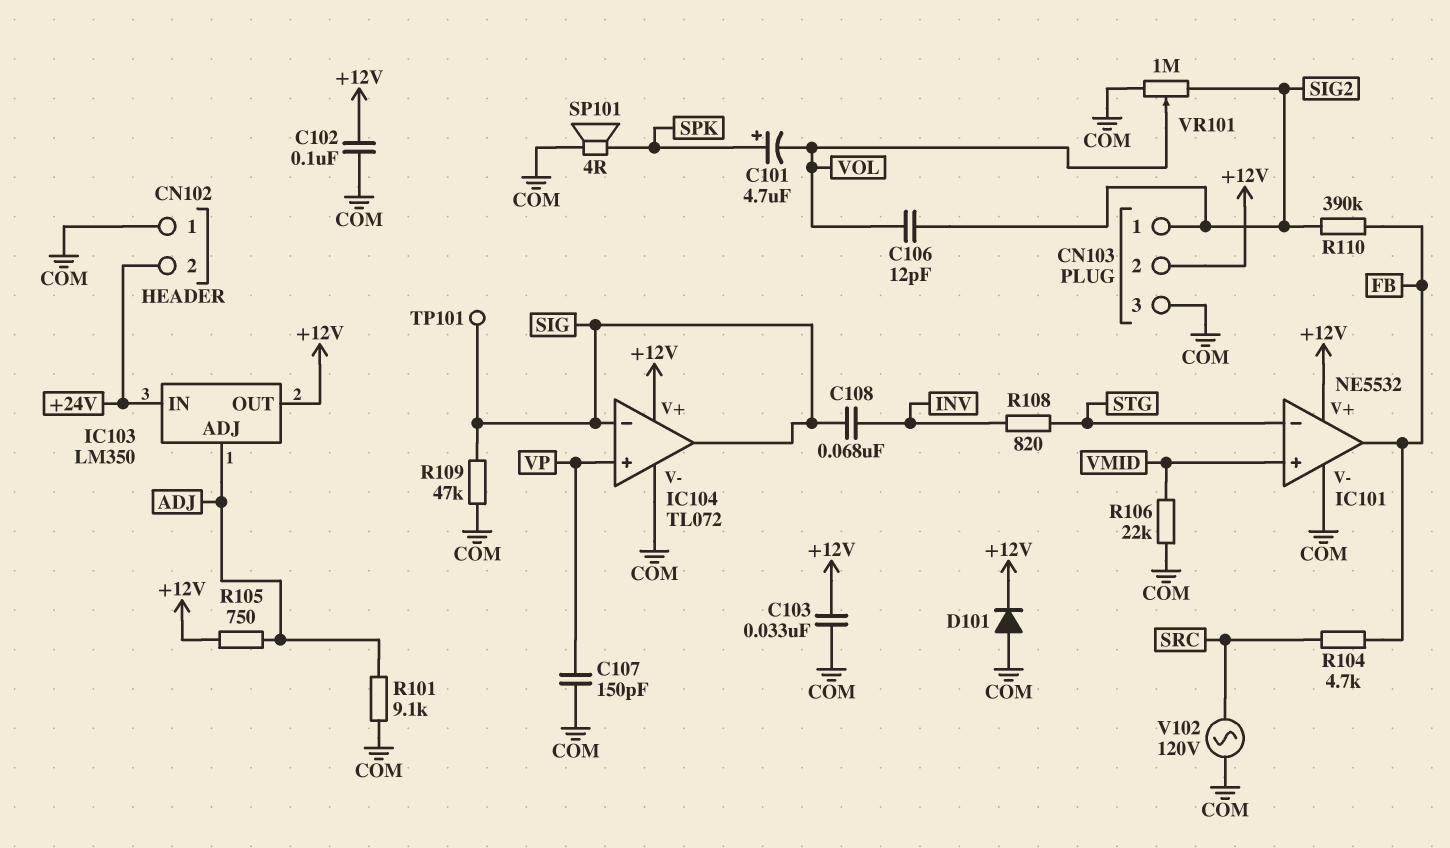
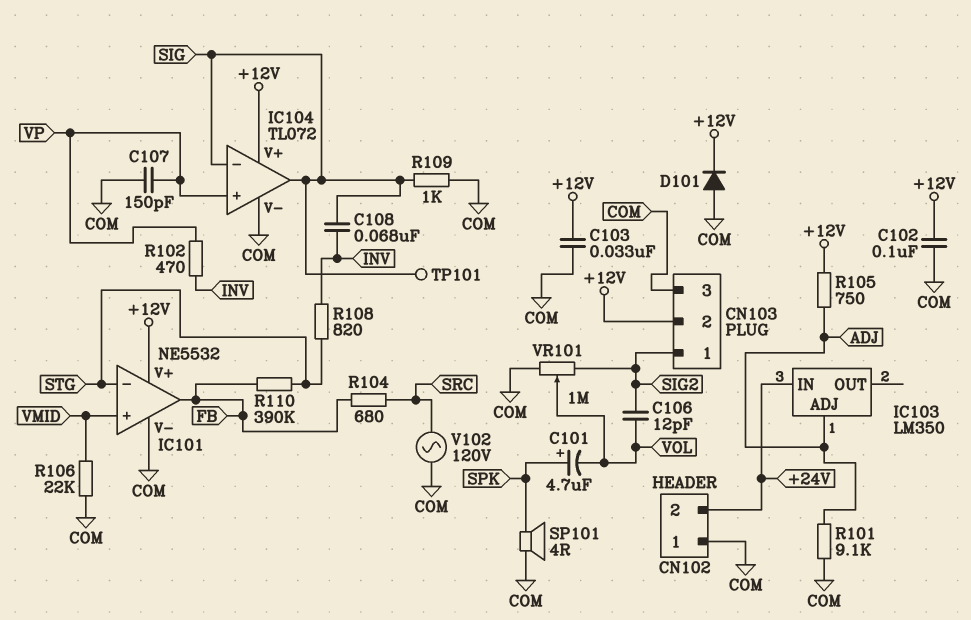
IC103 pin OUT: +12V -> none
R102: none -> 470 (INV, VP)
R104: 4.7k (FB, SRC) -> 680 (FB, SRC)
R109: 47k (COM, SIG) -> 1k (COM, SIG)
R110: 390k (FB, SIG2) -> 390k (FB, STG)

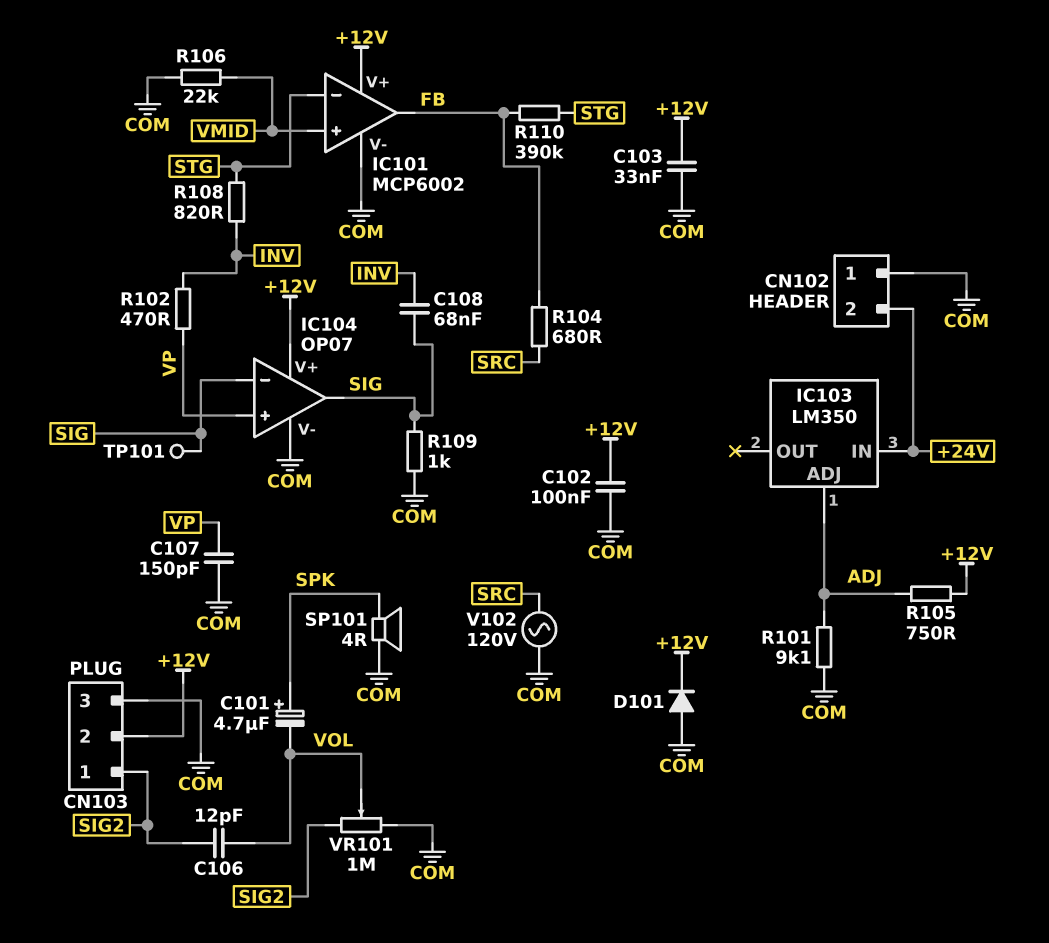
IC101: NE5532 -> MCP6002
IC104: TL072 -> OP07

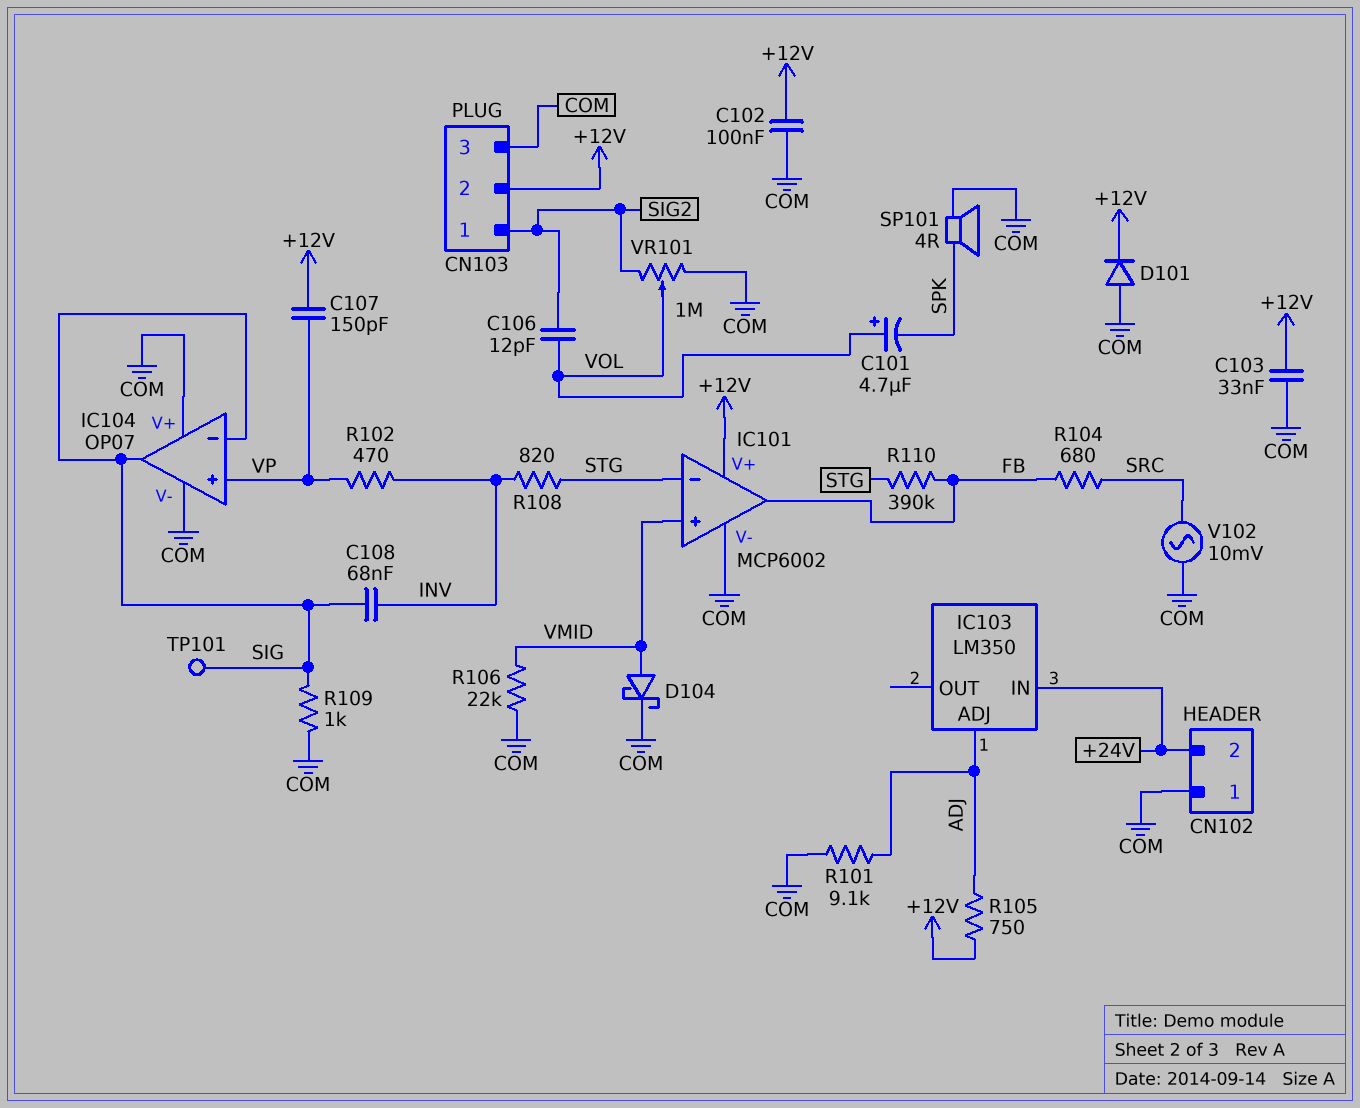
C101: 4.7uF (plus SPK, minus VOL) -> 4.7uF (plus VOL, minus SPK)
C107: 150pF (COM, VP) -> 150pF (+12V, VP)
D104: none -> schottky (A VMID, K COM)
IC104 pin V+: +12V -> COM
V102: AC 120V (COM, SRC) -> AC 10mV (COM, SRC)

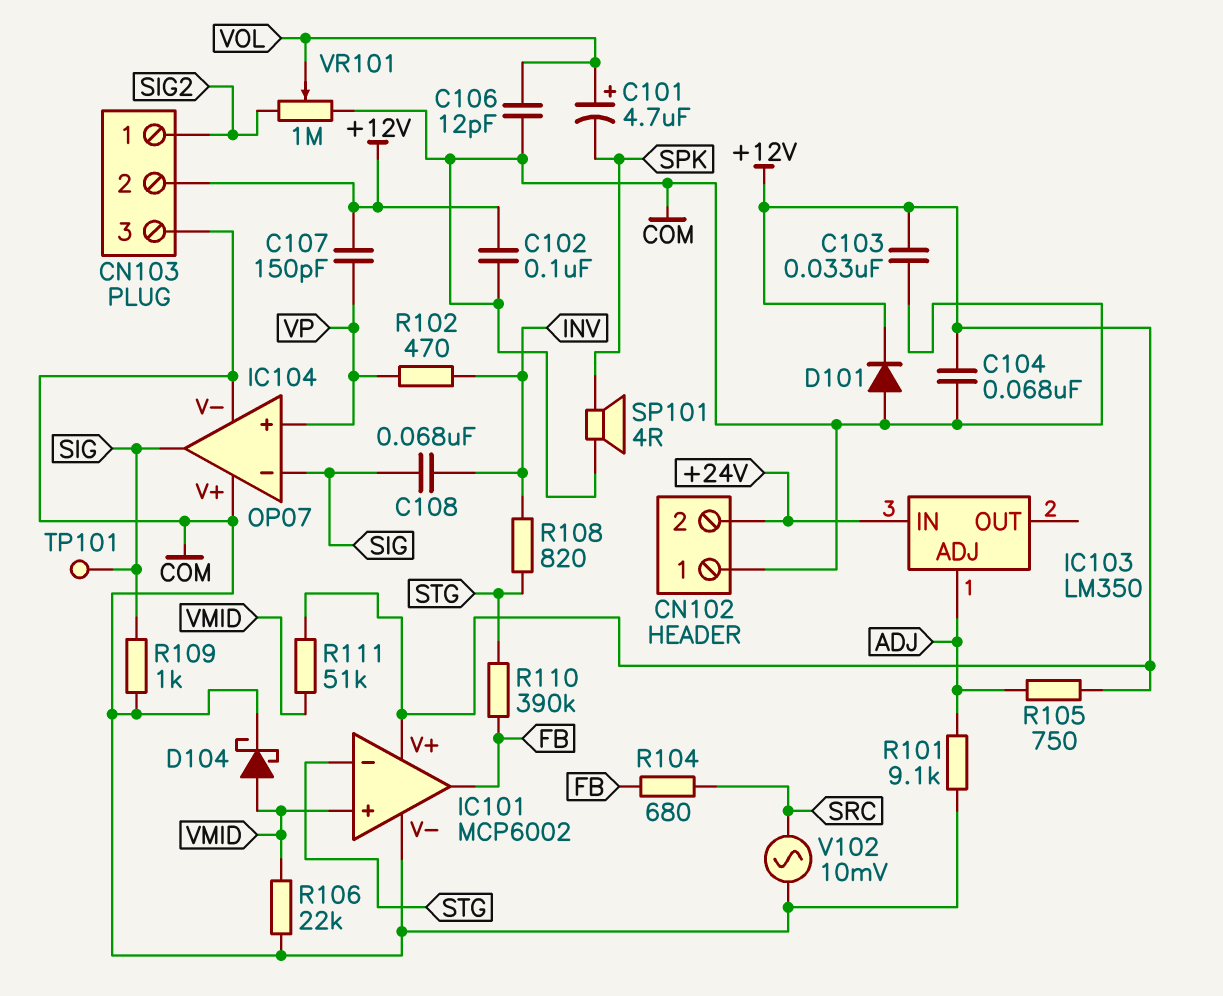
C104: none -> 68nF (+12V, COM)
C106: 12pF (SIG2, VOL) -> 12pF (COM, VOL)
R111: none -> 51k (+12V, VMID)

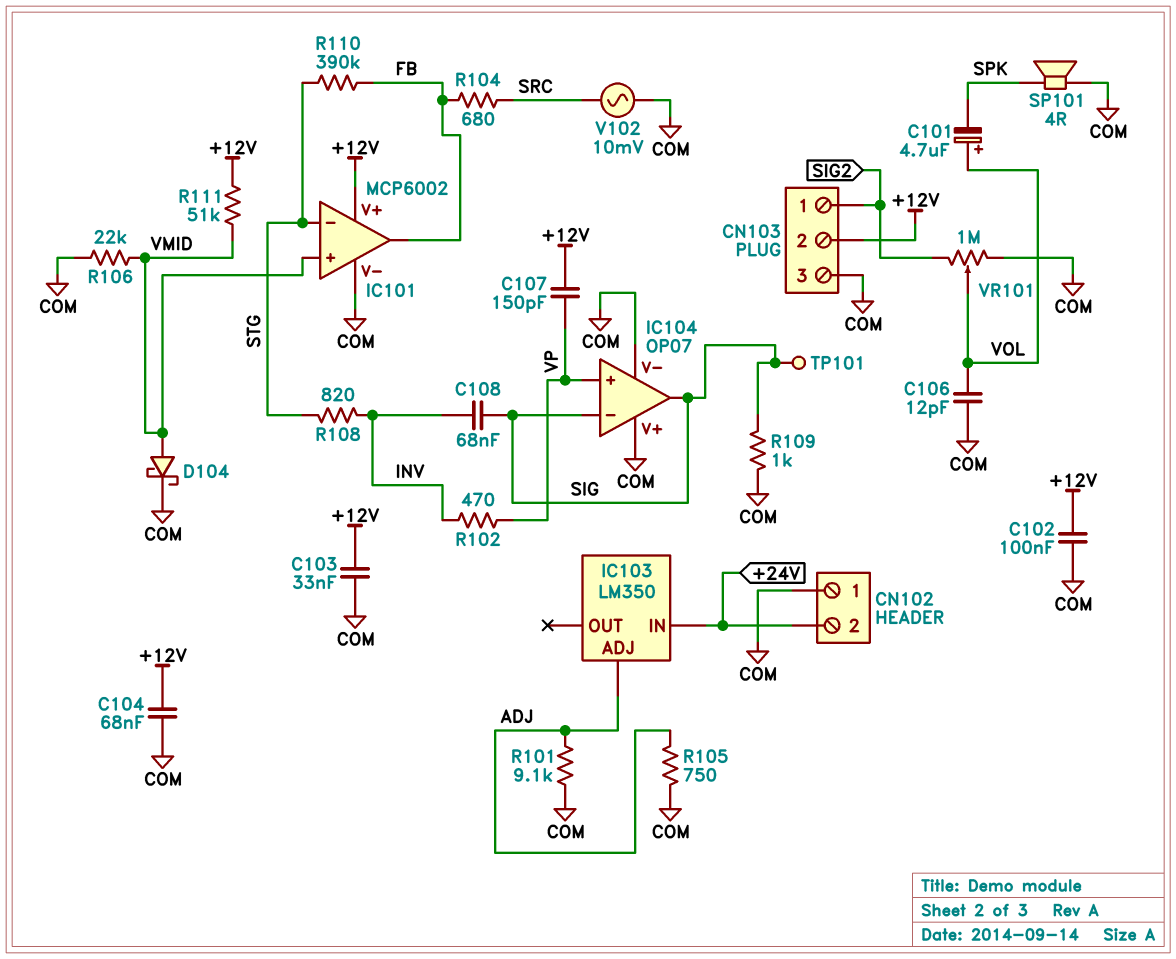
D101: diode (A COM, K +12V) -> none
R105: 750 (+12V, ADJ) -> 750 (ADJ, COM)

